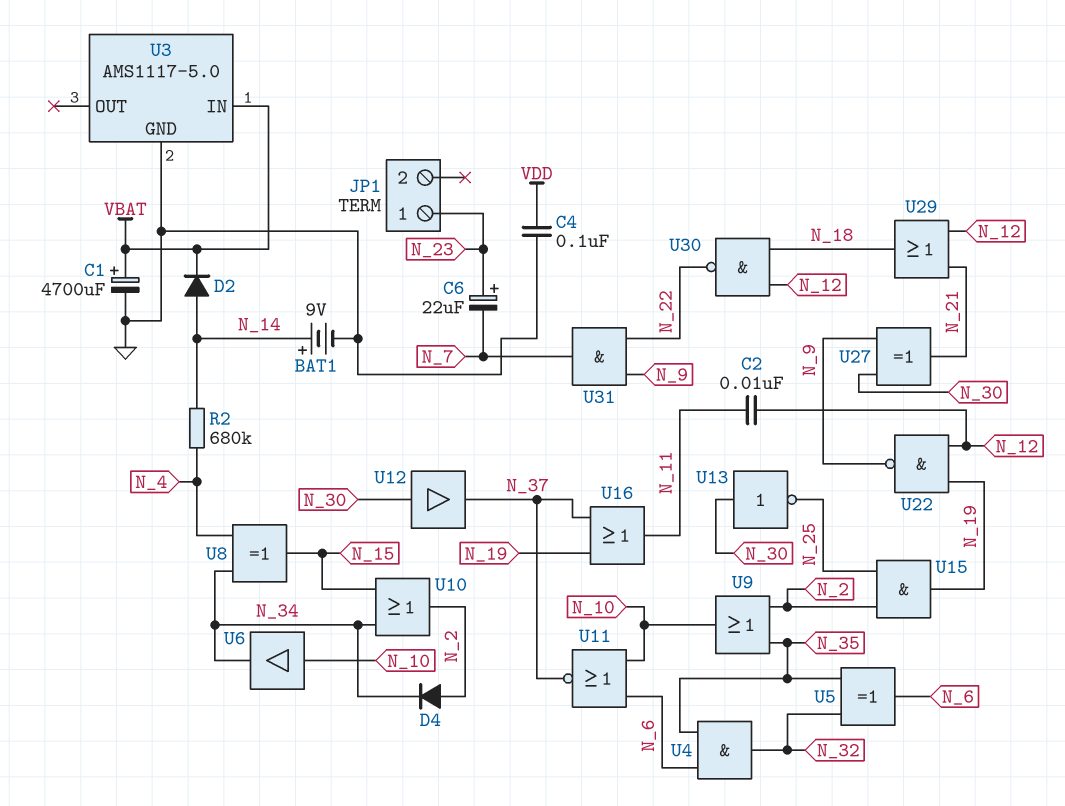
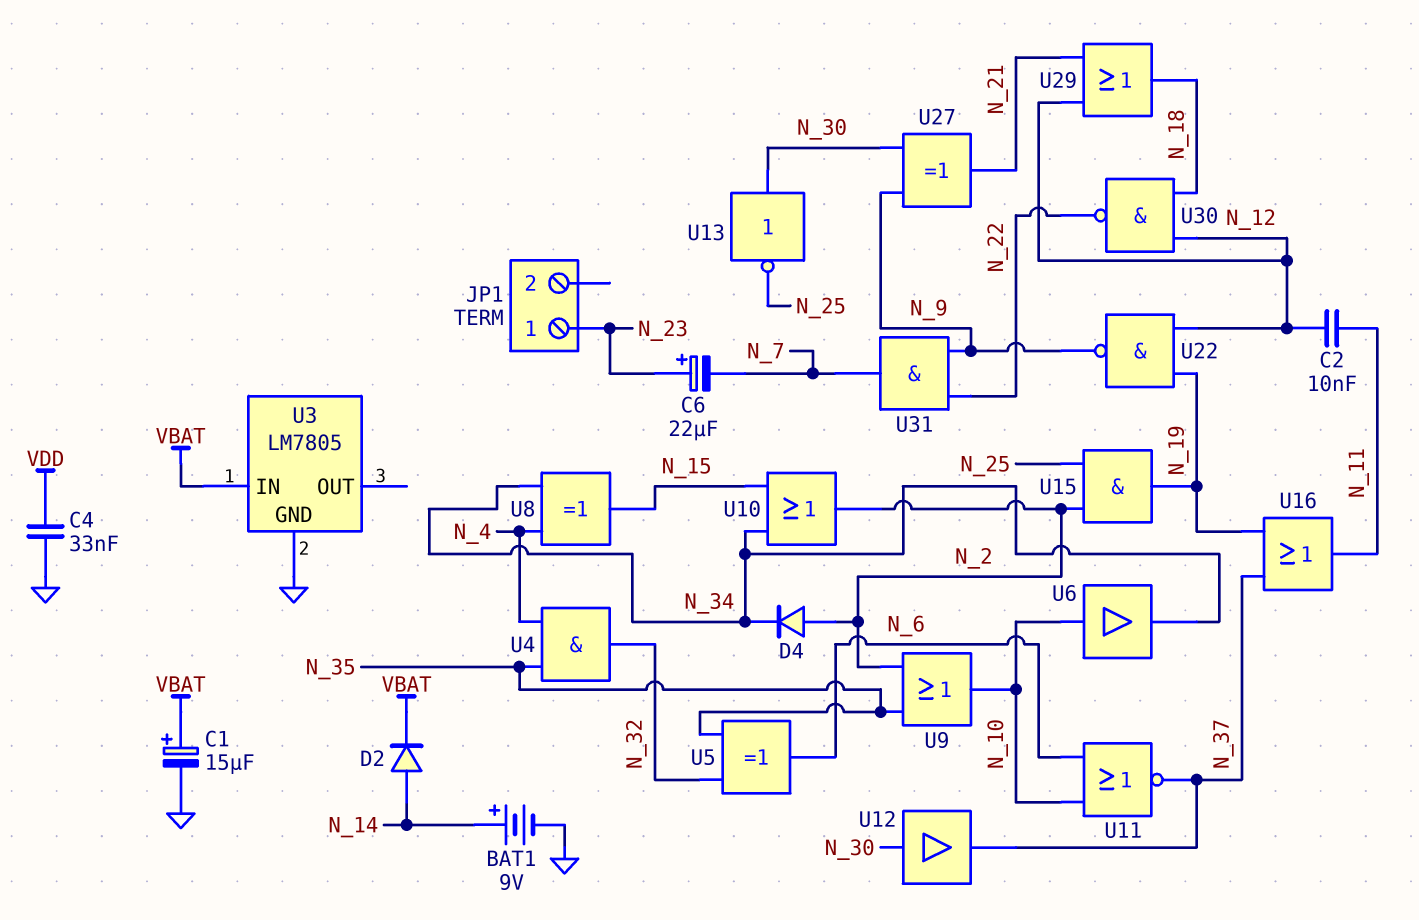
C1: 4700uF (plus VBAT, minus GND) -> 15uF (plus VBAT, minus GND)
C4: 100nF (GND, VDD) -> 33nF (GND, VDD)
R2: 680k (N_4, N_14) -> none
U3: AMS1117-5.0 -> LM7805
U4: AND (in N_6, in N_35, out N_32) -> AND (in N_4, in N_35, out N_32)

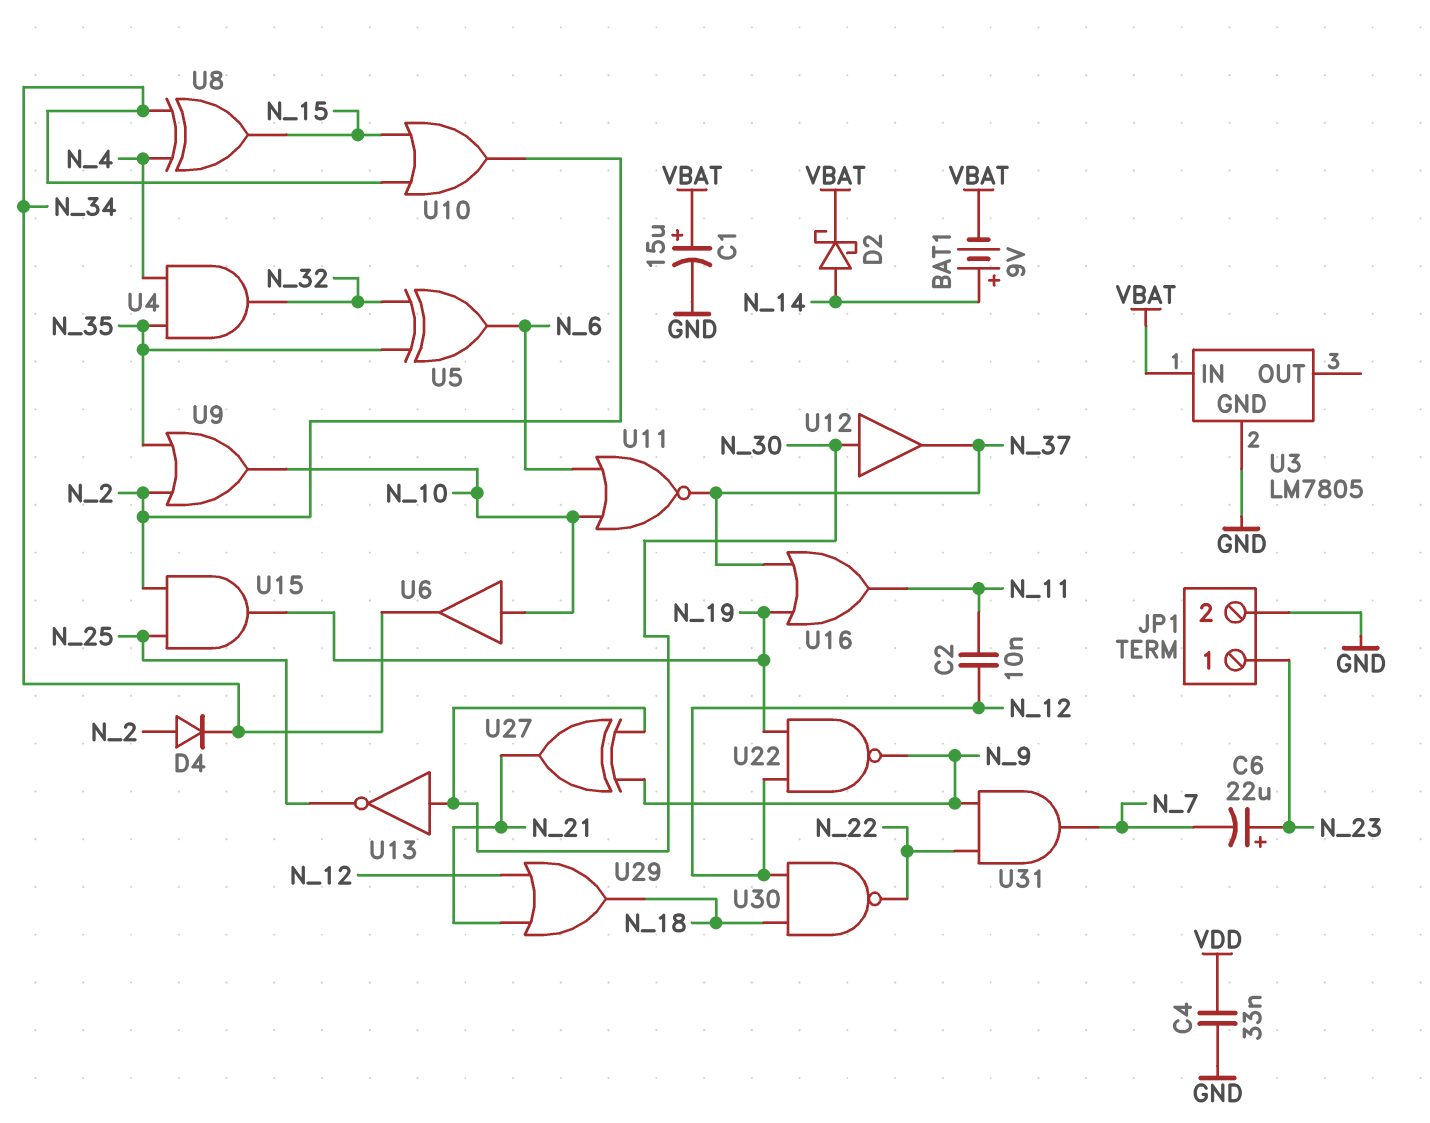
BAT1: 9V (plus N_14, minus GND) -> 9V (plus N_14, minus VBAT)
D2: diode (A N_14, K VBAT) -> schottky (A N_14, K VBAT)
JP1 pin 2: none -> GND

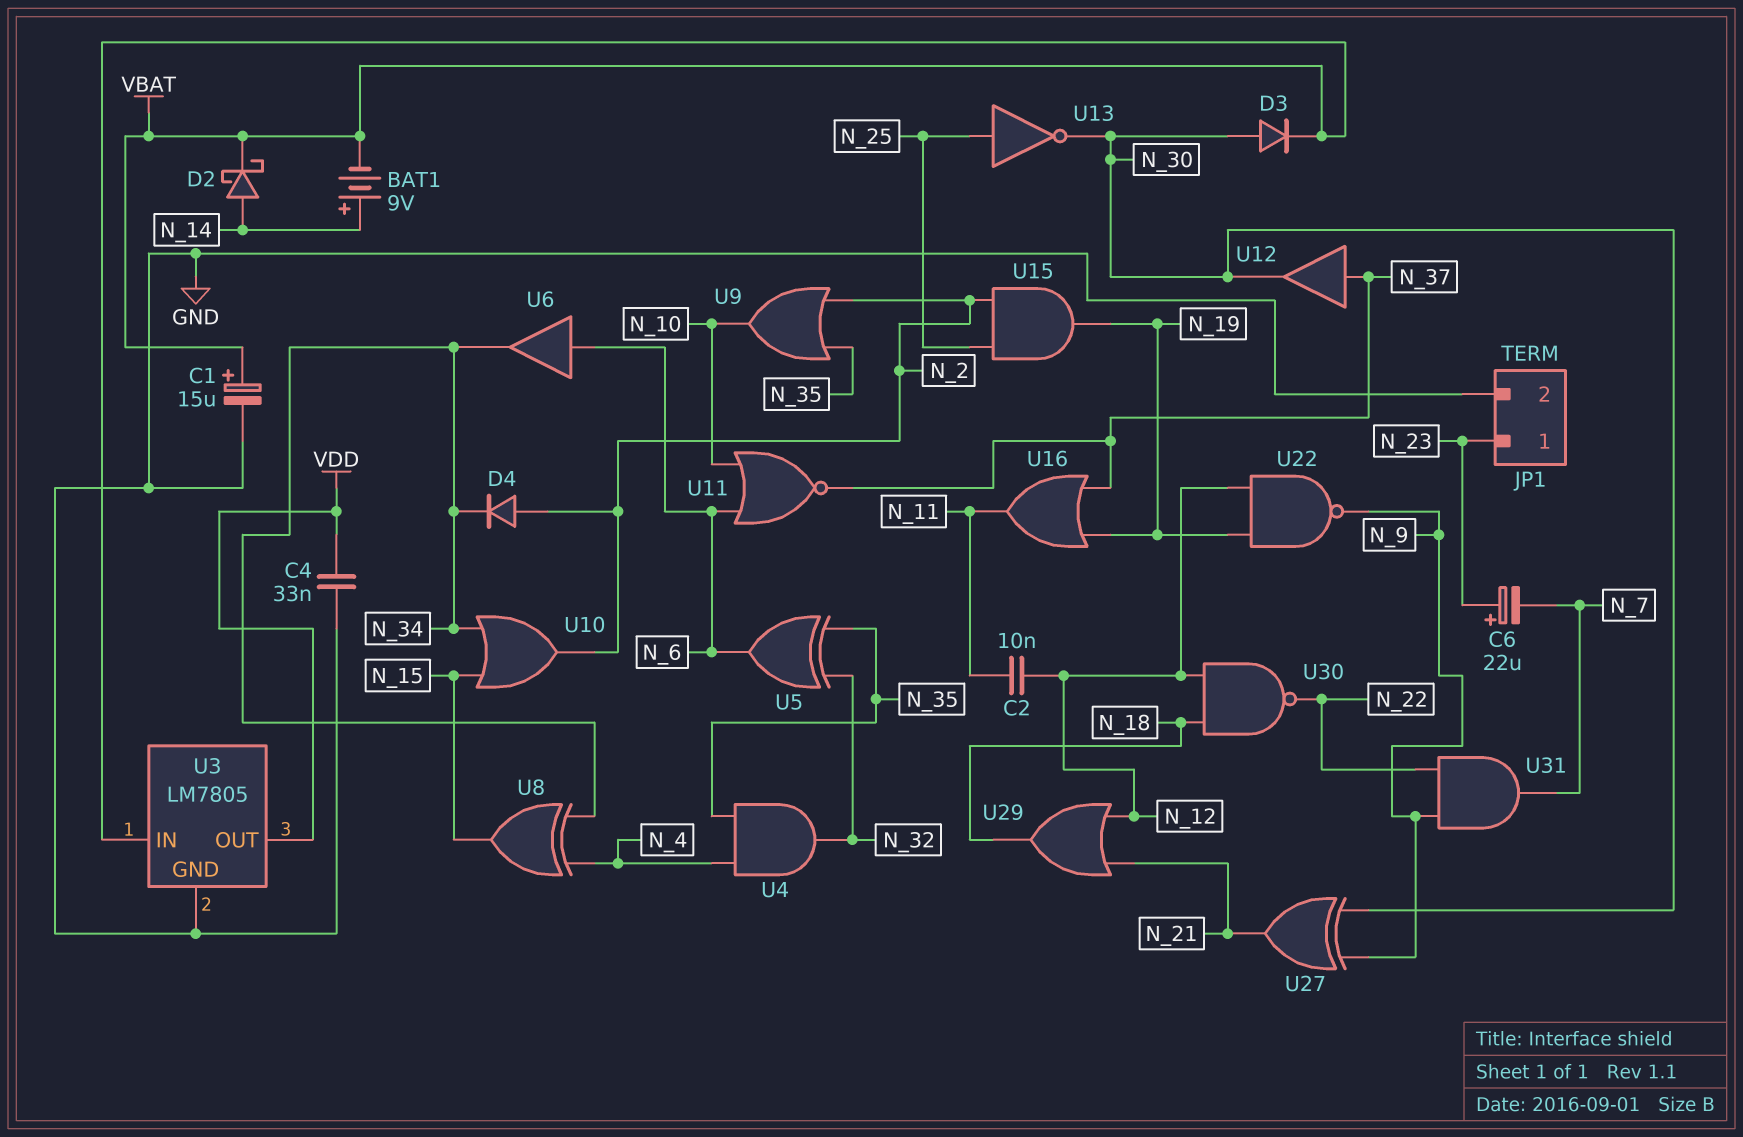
D3: none -> diode (A N_30, K VBAT)
U3 pin OUT: none -> VDD
U6: buffer (in N_10, out N_34) -> buffer (in N_6, out N_34)
U12: buffer (in N_30, out N_37) -> buffer (in N_37, out N_30)
U13: NOT (in N_30, out N_25) -> NOT (in N_25, out N_30)

